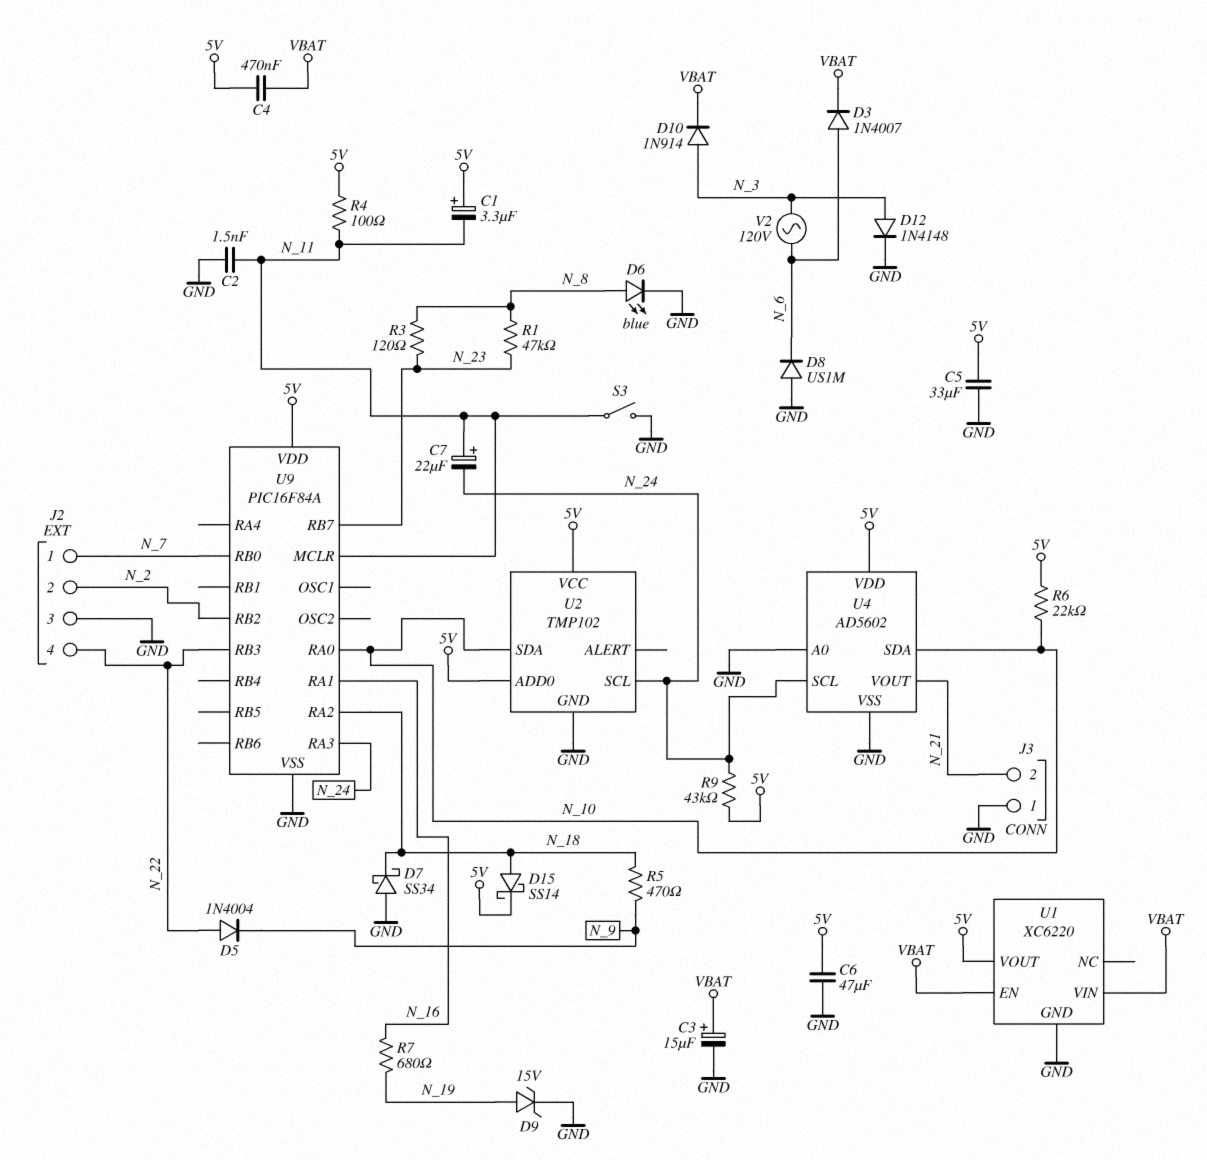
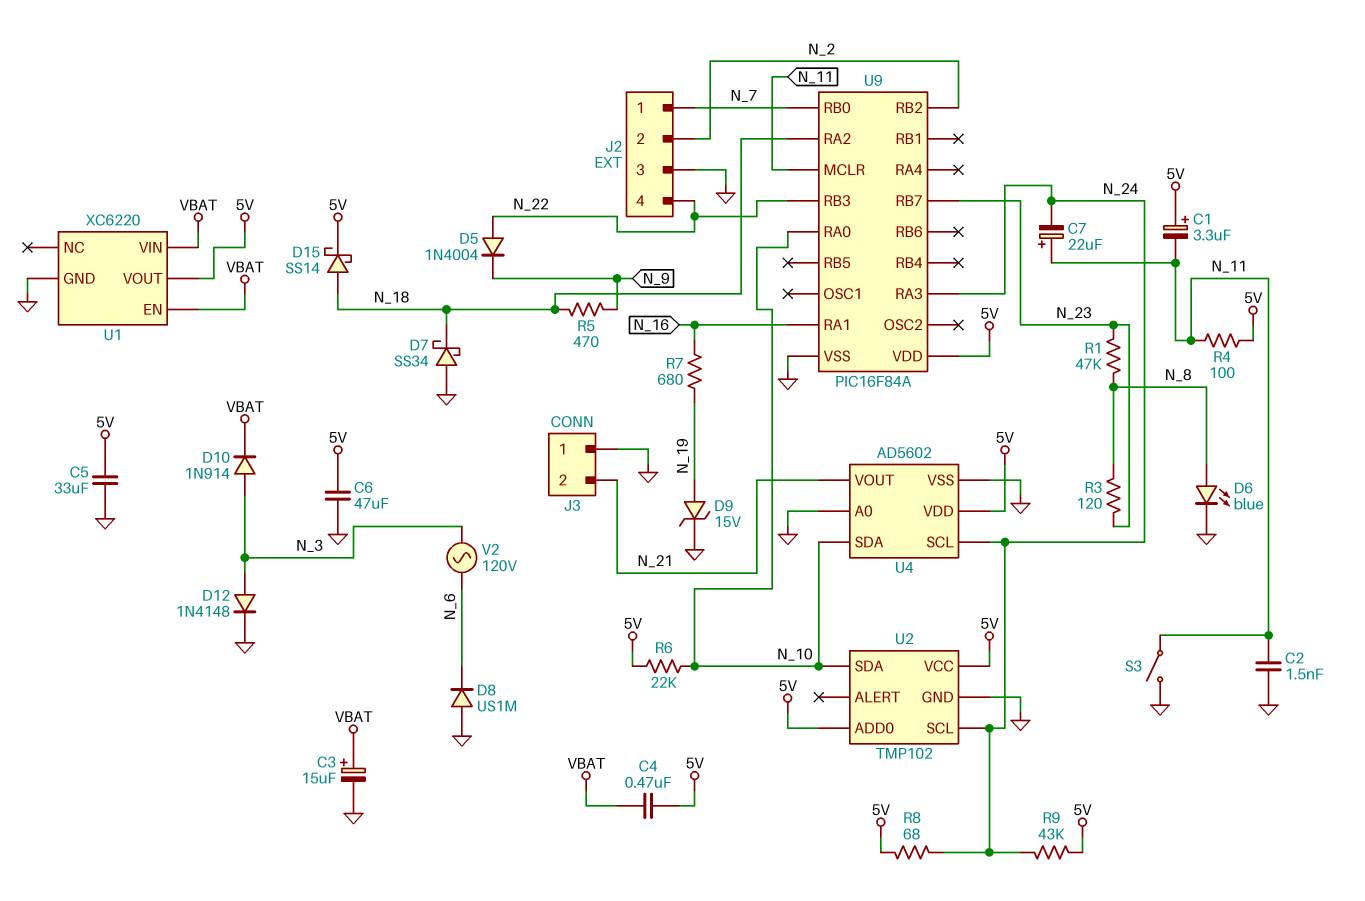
D3: diode 1N4007 (A N_6, K VBAT) -> none
R8: none -> 68 (5V, N_24)

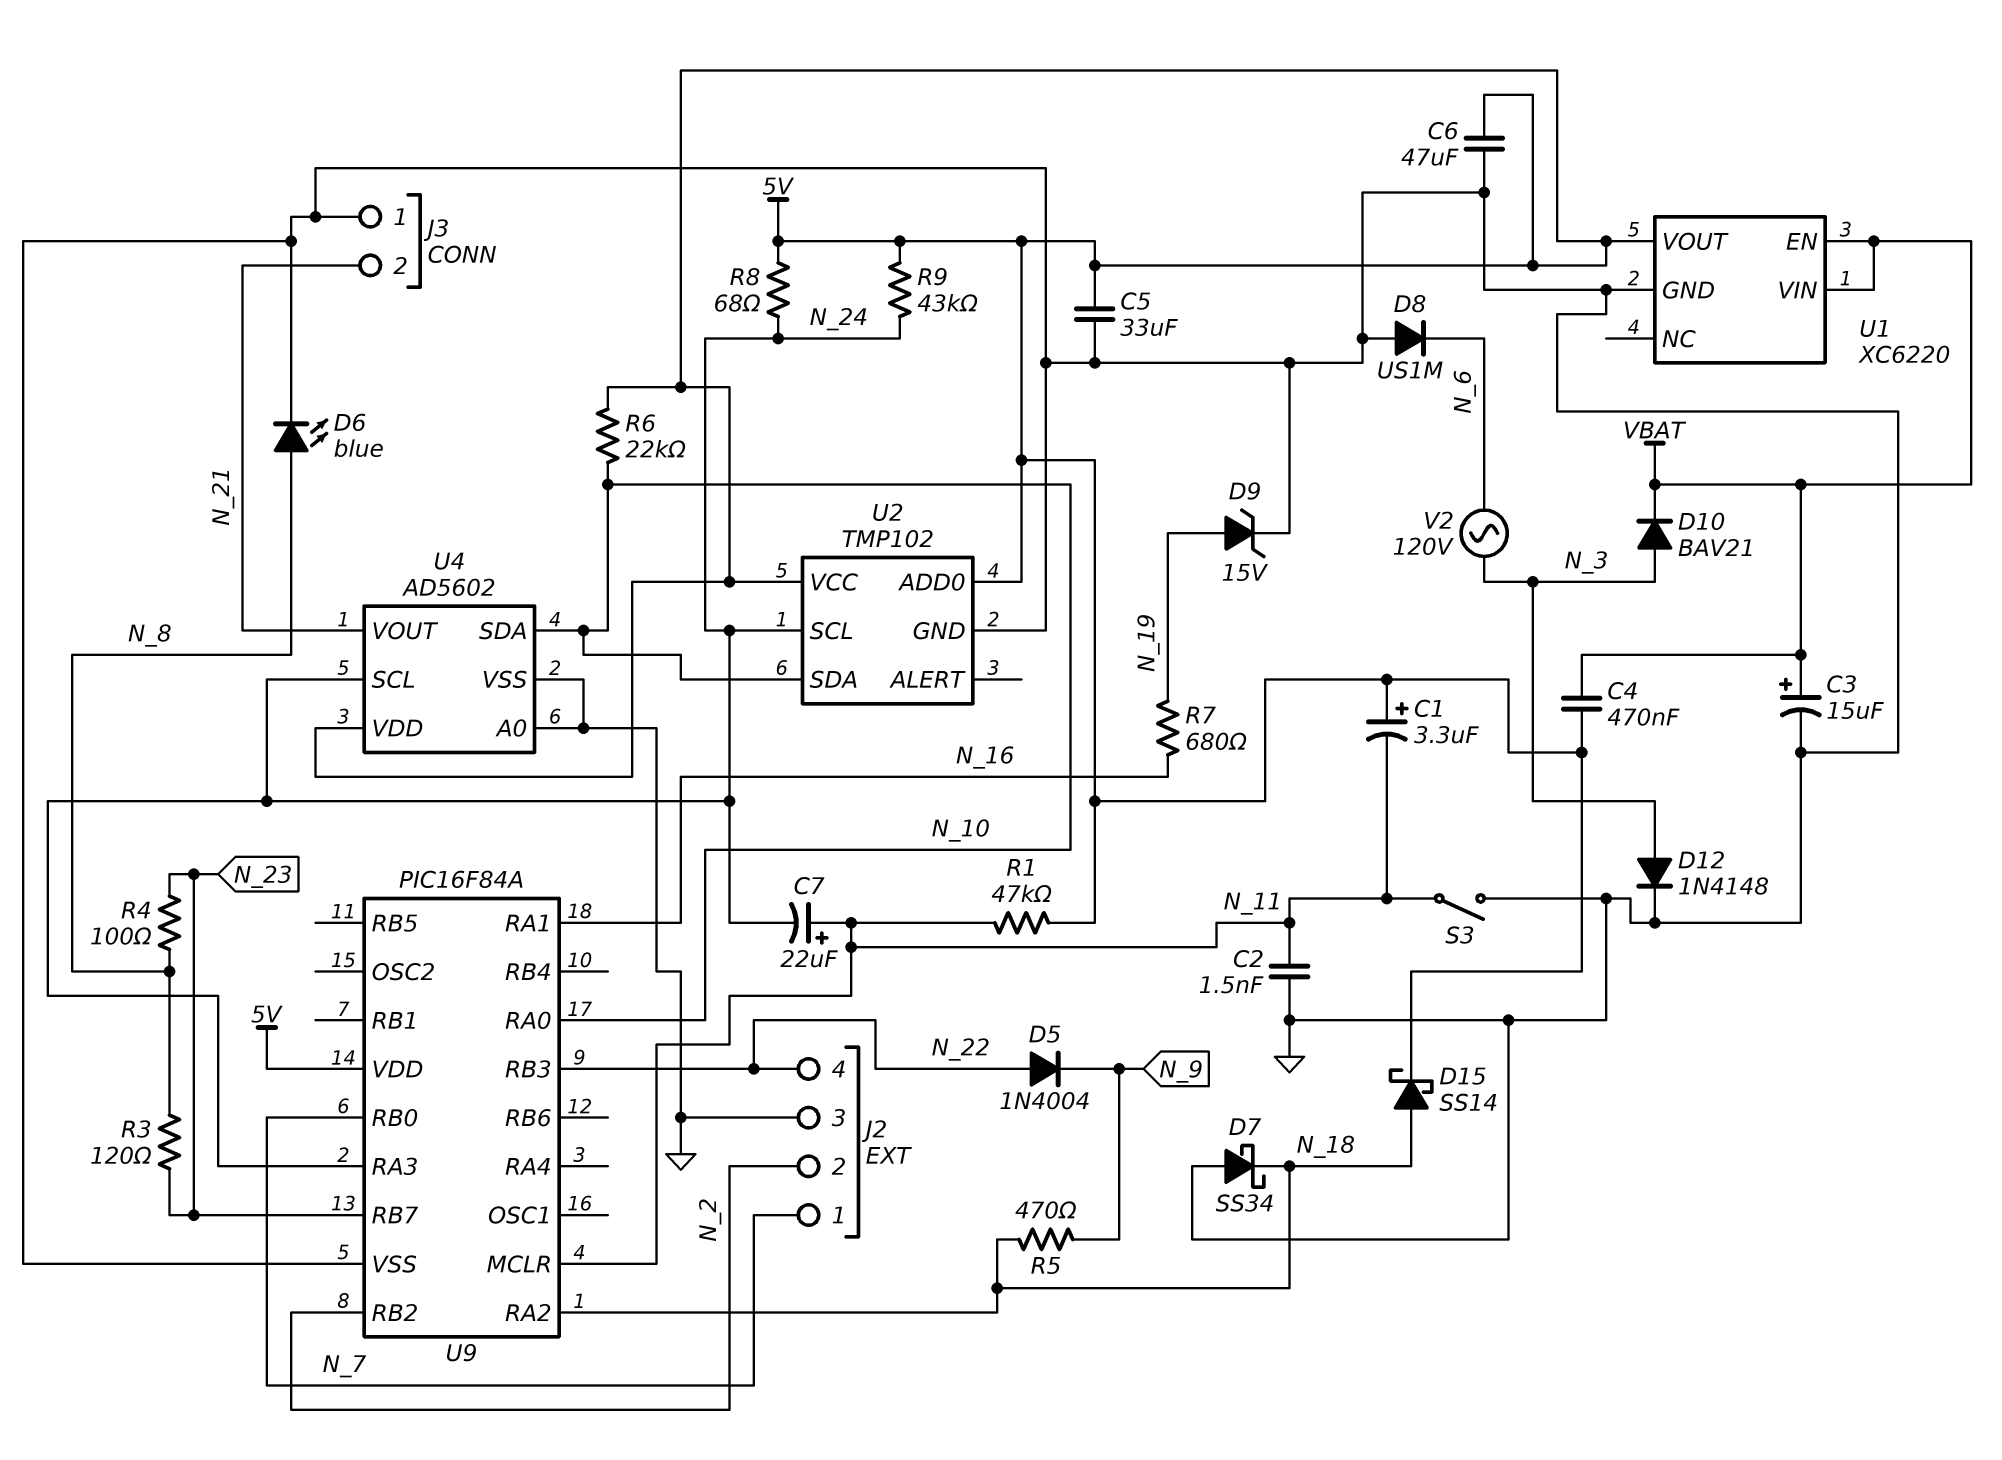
D10: diode 1N914 (A N_3, K VBAT) -> diode BAV21 (A N_3, K VBAT)
R1: 47k (N_8, N_23) -> 47k (5V, N_11)
R4: 100 (5V, N_11) -> 100 (N_8, N_23)

